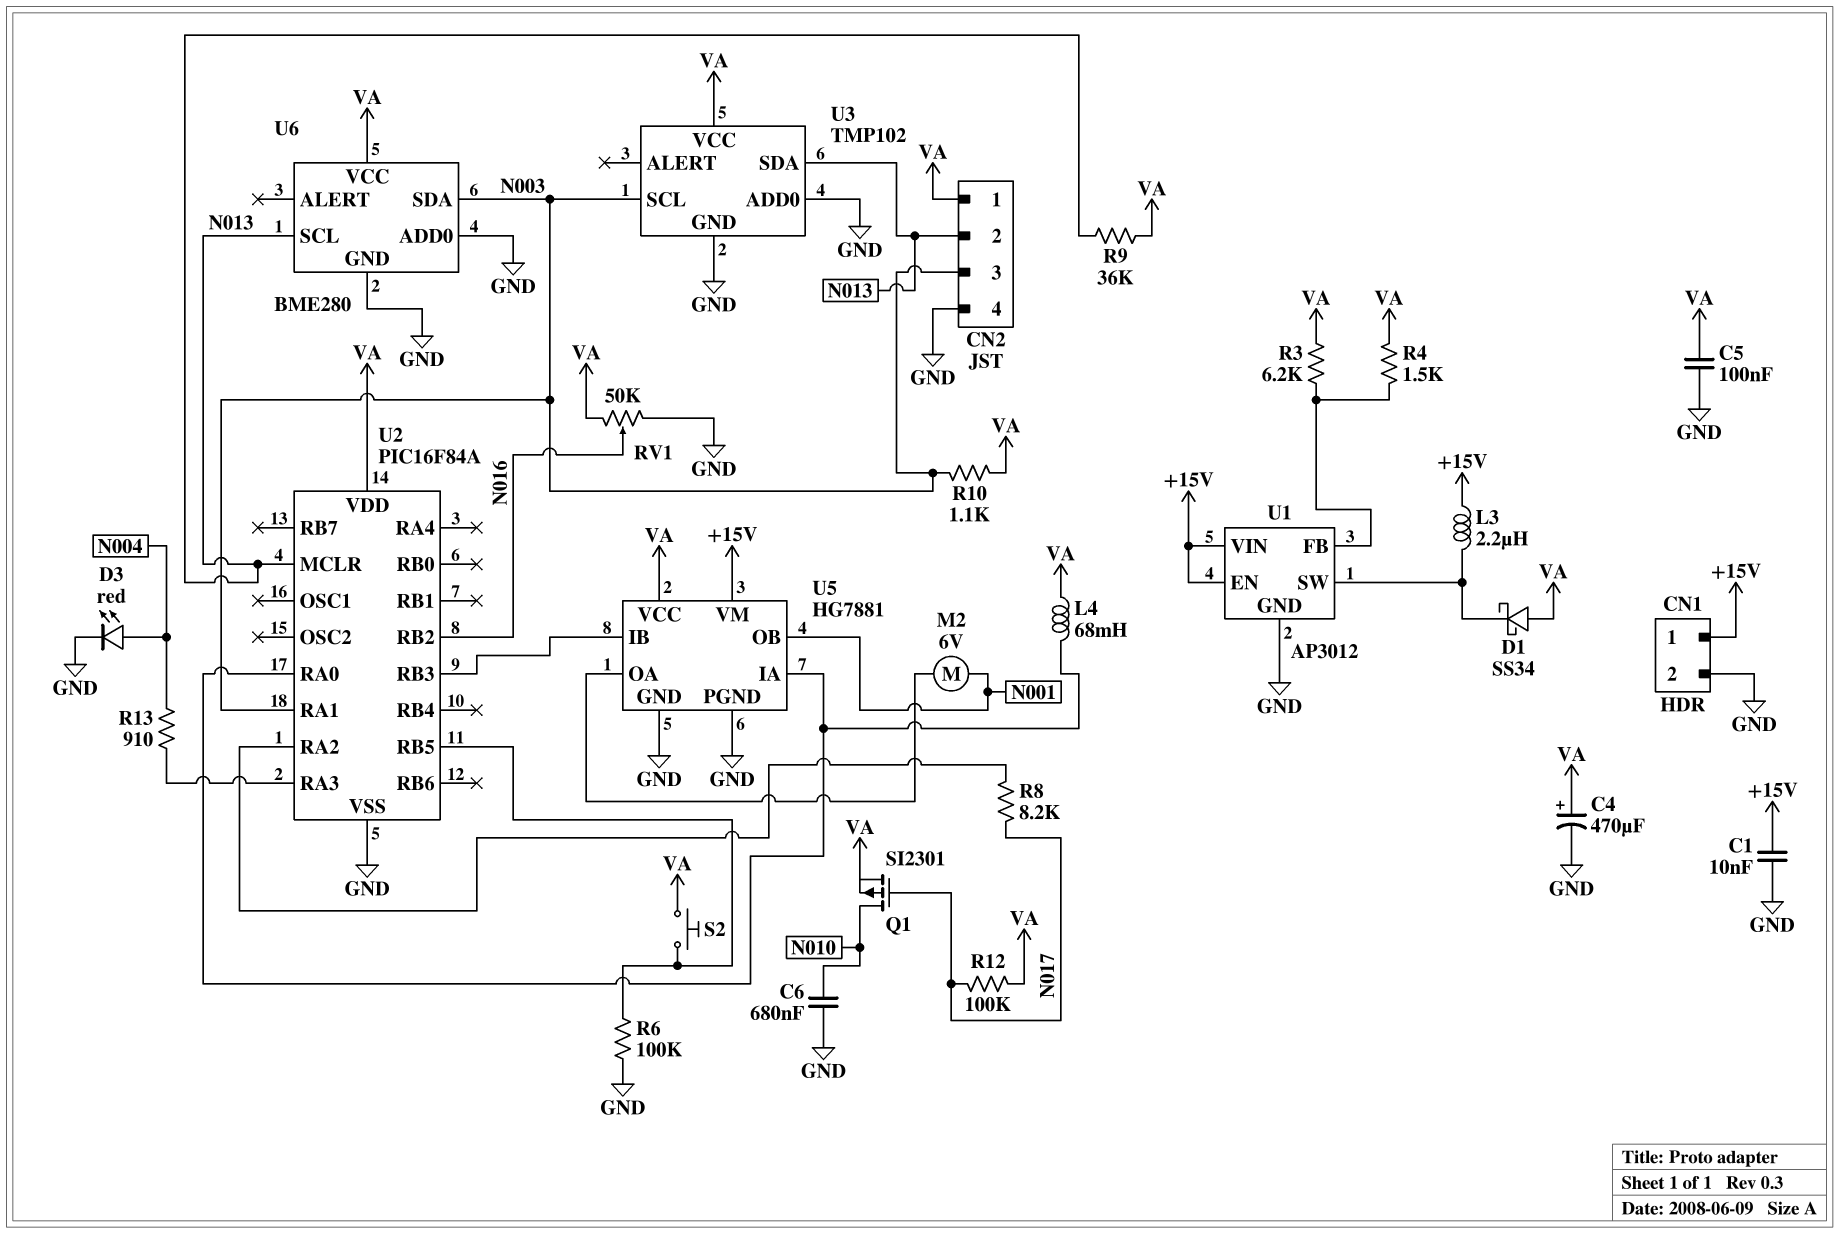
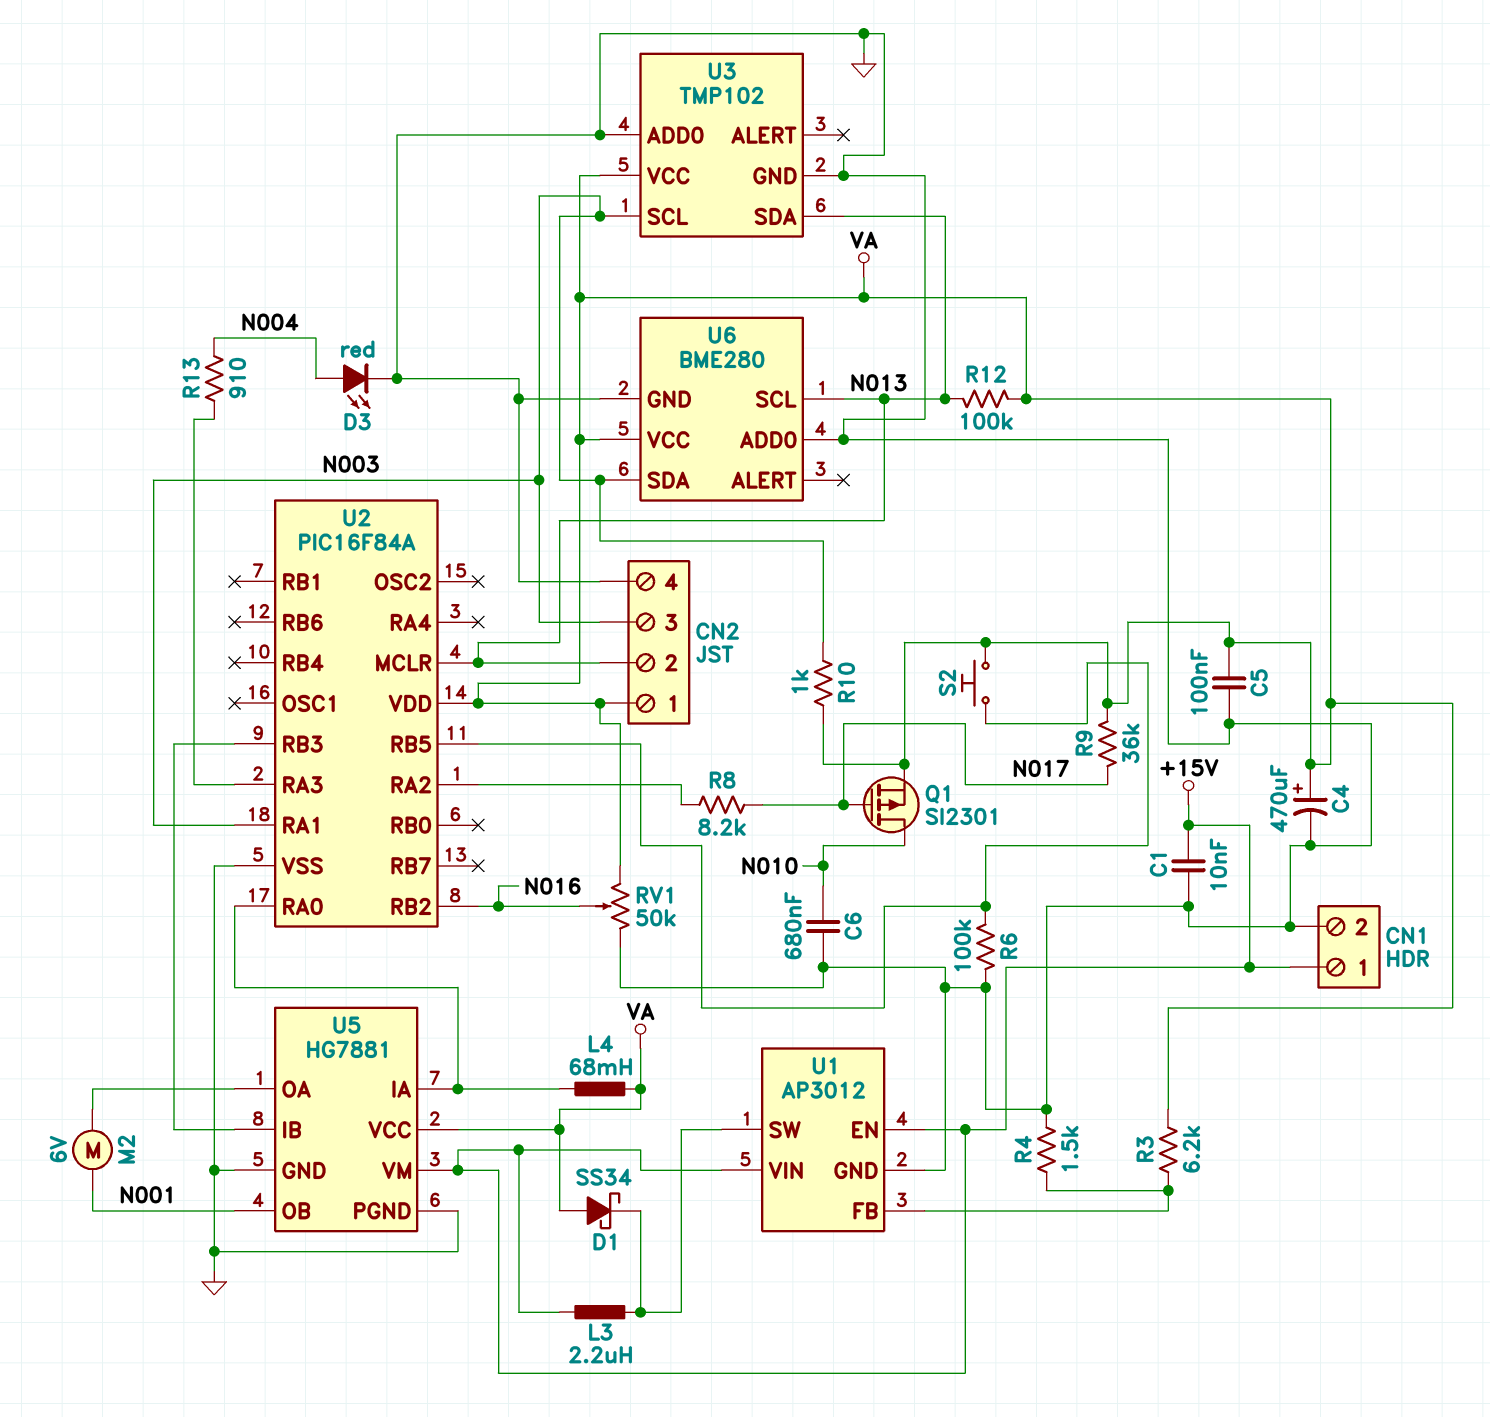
R4: 1.5k (U1/FB, VA) -> 1.5k (GND, U1/FB)
R9: 36k (N013, VA) -> 36k (N017, VA)
R10: 1.1k (N003, VA) -> 1k (N003, VA)
R12: 100k (N017, VA) -> 100k (N013, VA)

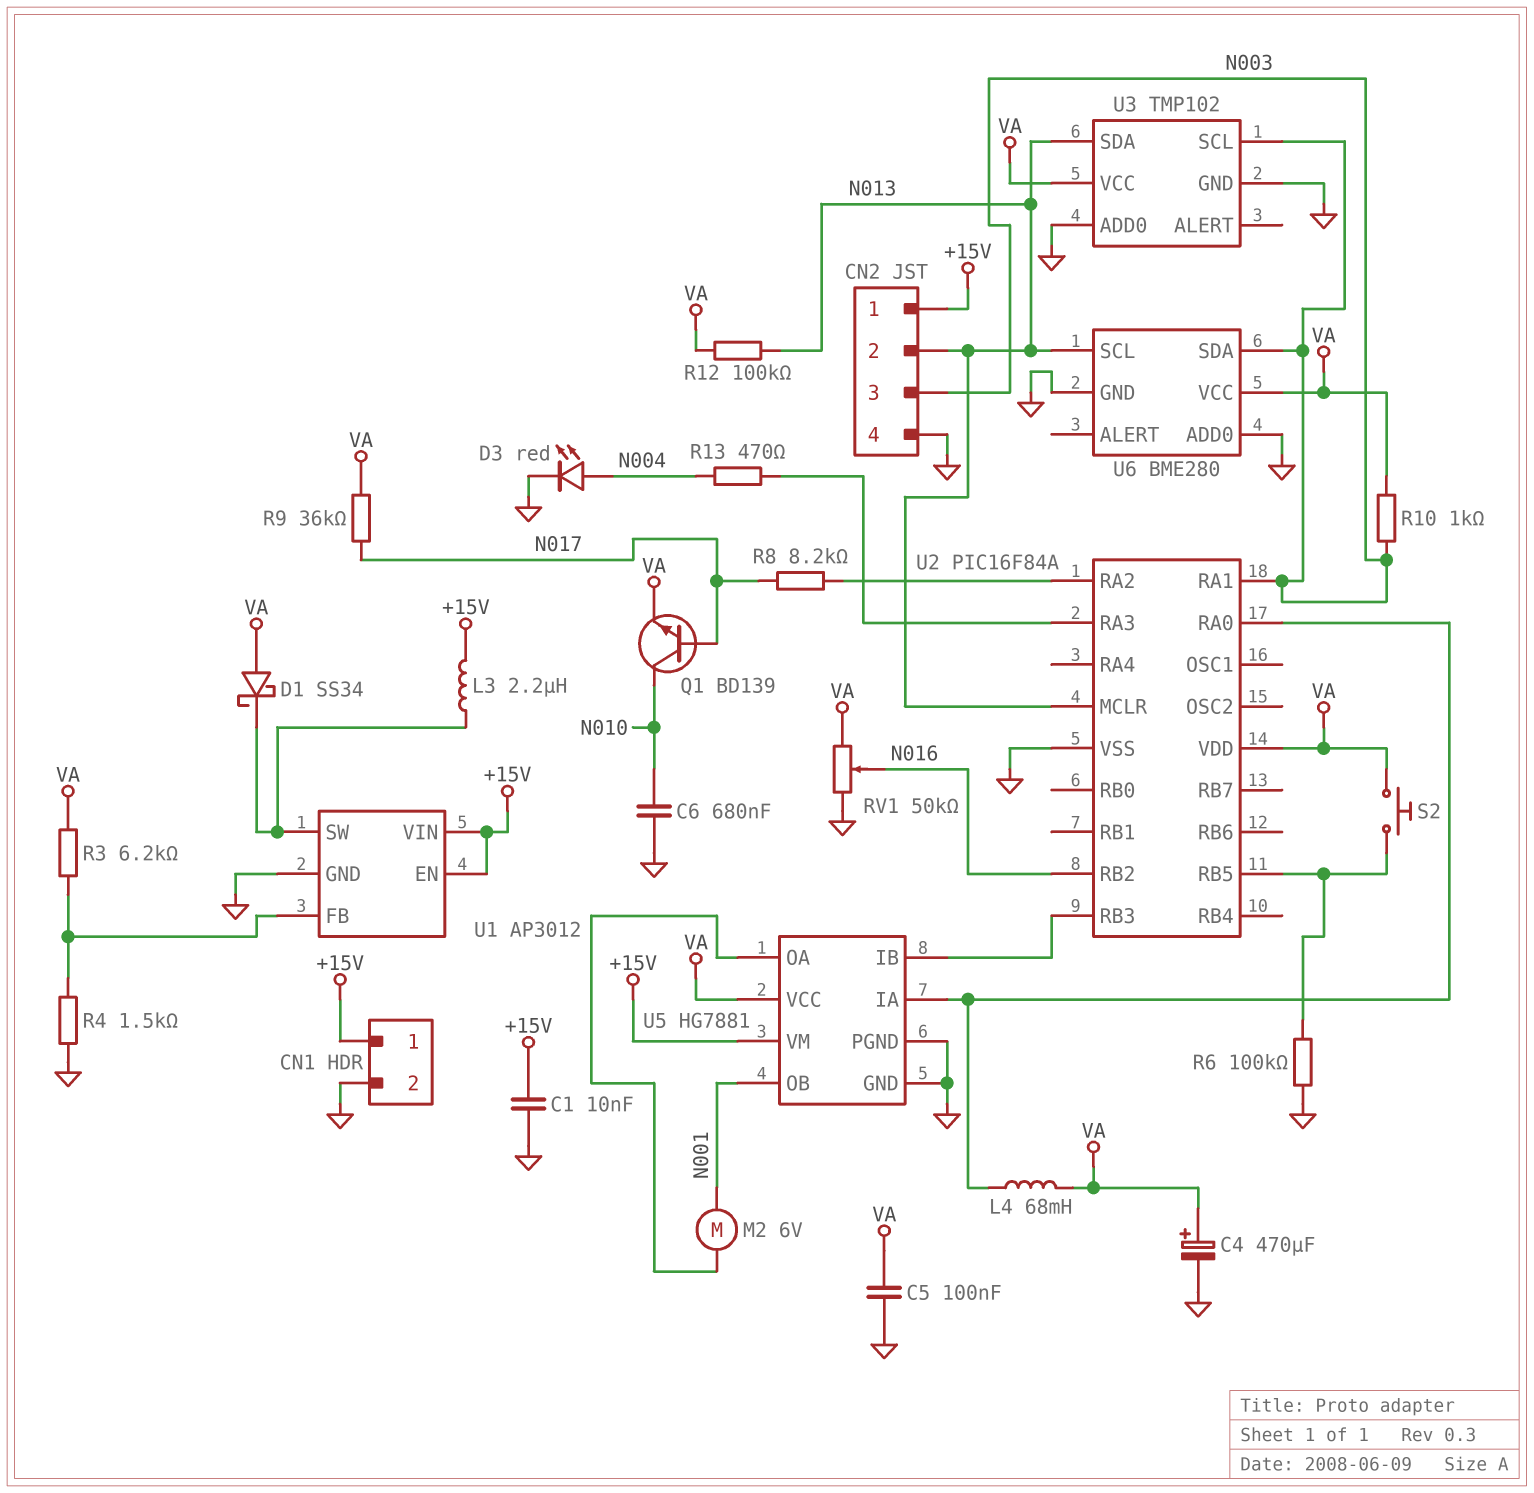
CN2 pin 1: VA -> +15V
Q1: PMOS SI2301 (G N017, D N010, S VA) -> NPN BD139 (B N017, C N010, E VA)
R13: 910 (N004, U2/RA3) -> 470 (N004, U2/RA3)

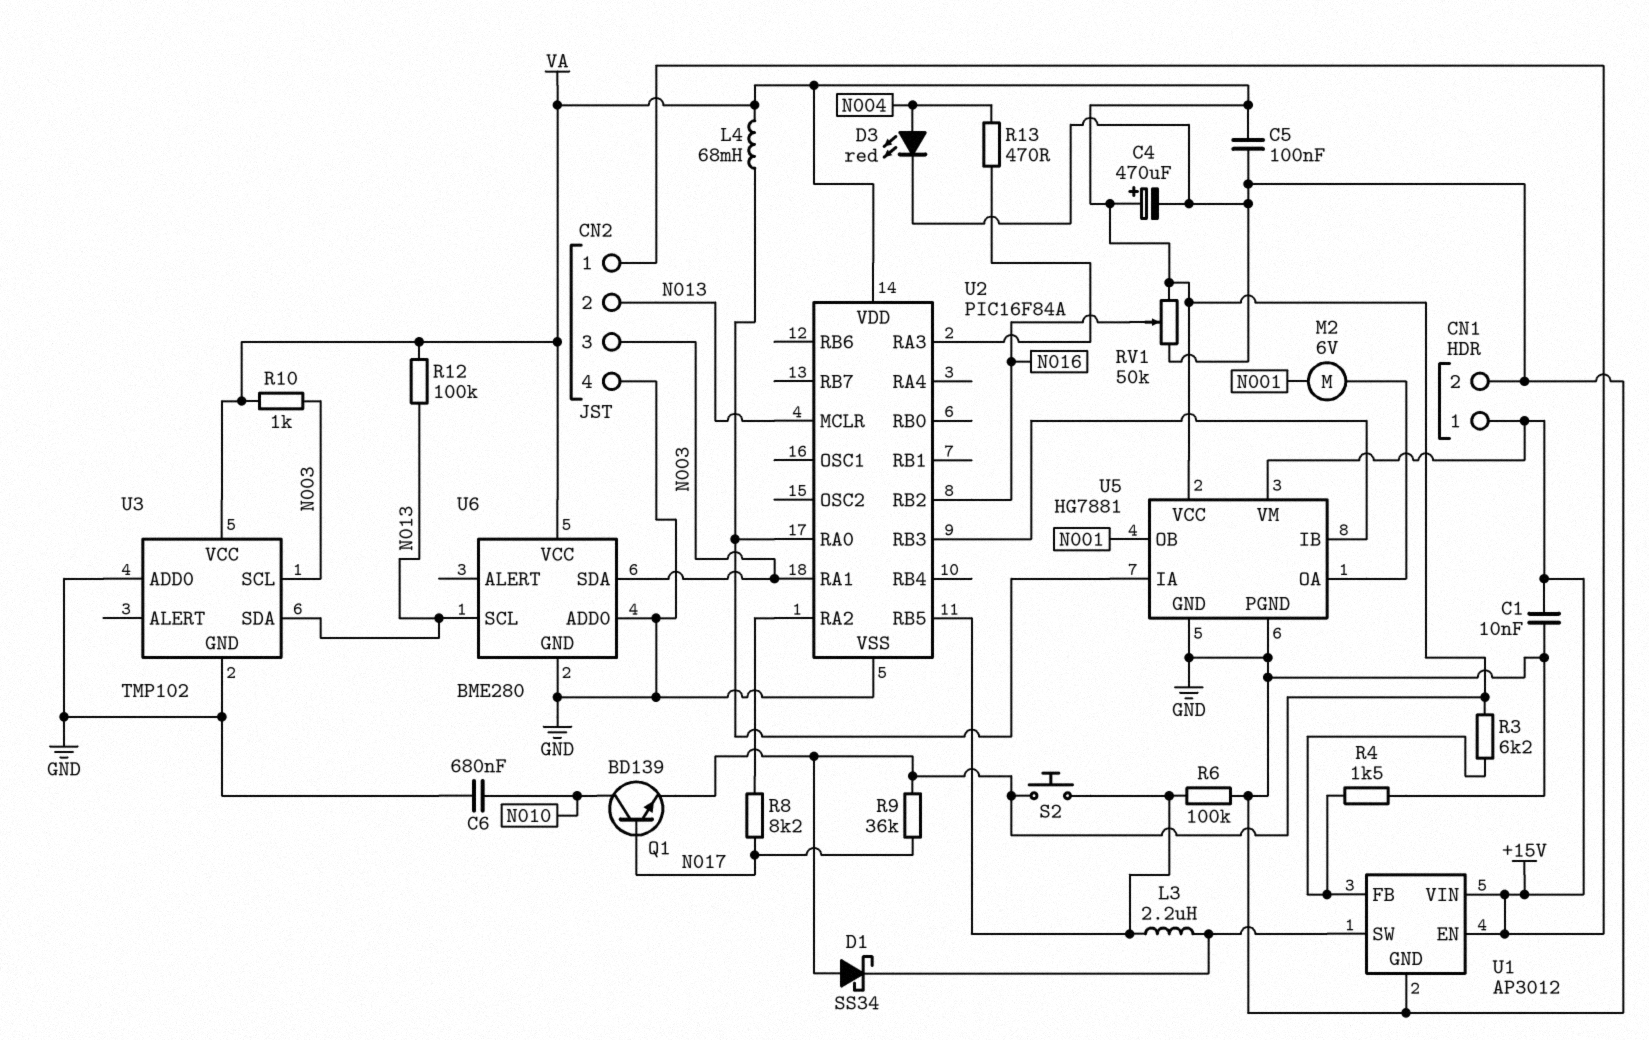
L3: 2.2uH (+15V, U1/SW) -> 2.2uH (U1/SW, U2/RB5)

